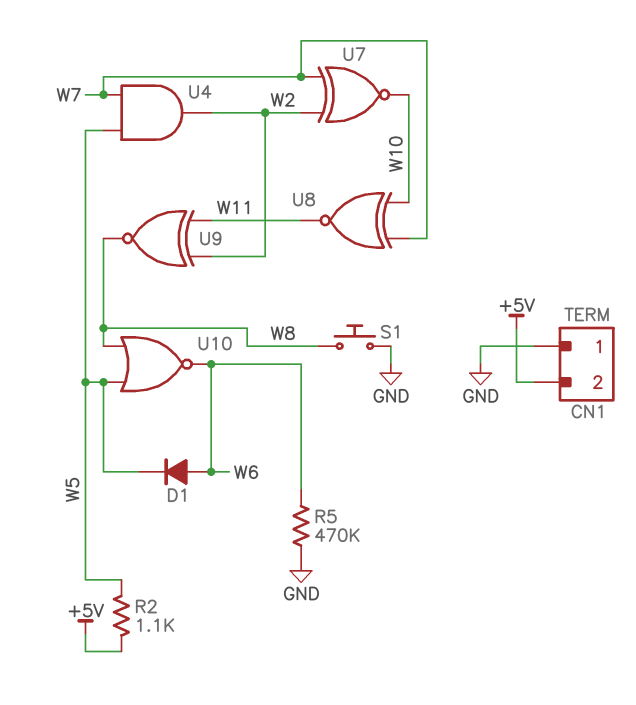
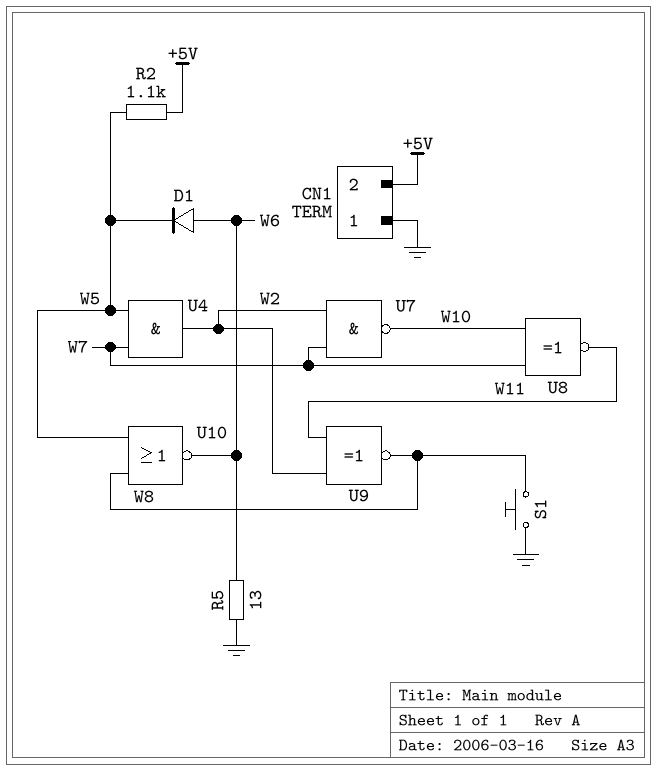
R5: 470k (GND, W6) -> 13 (GND, W6)
U7: XNOR (in W2, in W7, out W10) -> NAND (in W2, in W7, out W10)

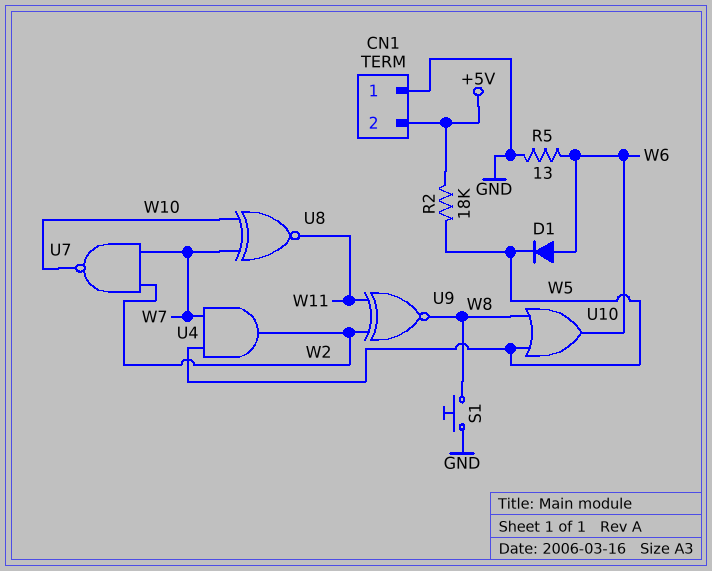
R2: 1.1k (+5V, W5) -> 18k (+5V, W5)
U10: NOR (in W5, in W8, out W6) -> OR (in W5, in W8, out W6)

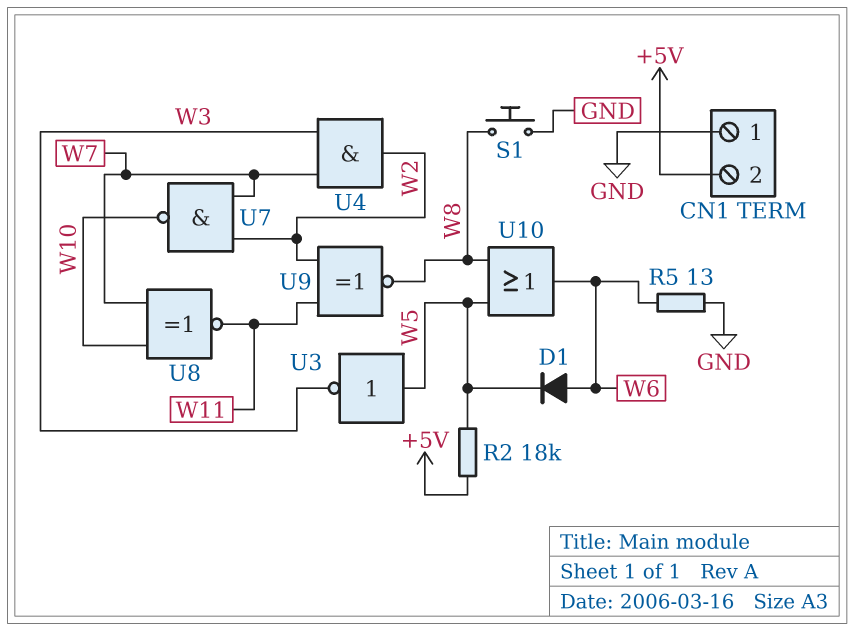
U3: none -> NOT (in W5, out W3)
U4: AND (in W5, in W7, out W2) -> AND (in W3, in W7, out W2)

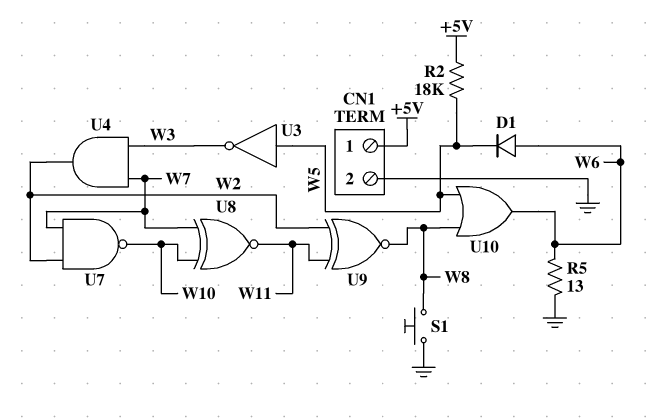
CN1 pin 1: GND -> +5V
CN1 pin 2: +5V -> GND

